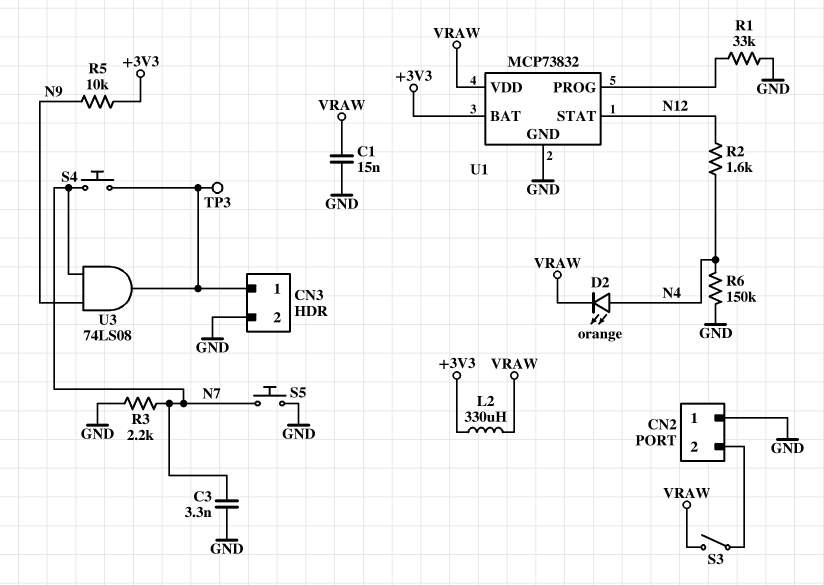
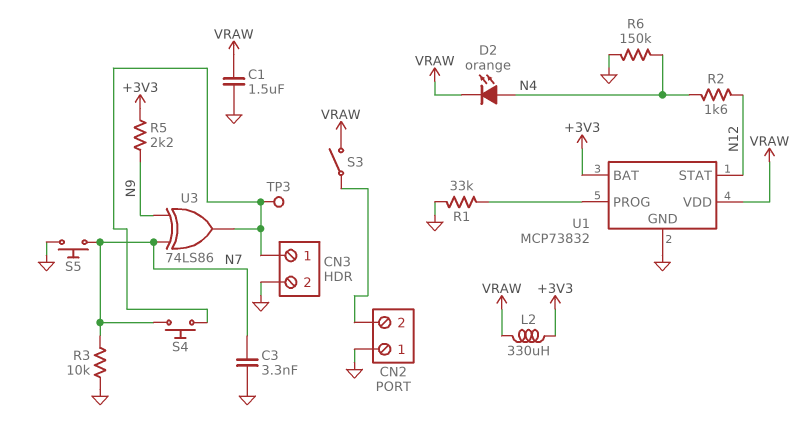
C1: 15nF (GND, VRAW) -> 1.5uF (GND, VRAW)
R3: 2.2k (GND, N7) -> 10k (GND, N7)
R5: 10k (+3V3, N9) -> 2.2k (+3V3, N9)
U3: AND 74LS08 (in N7, in N9, out CN3/1) -> XOR 74LS86 (in N7, in N9, out CN3/1)

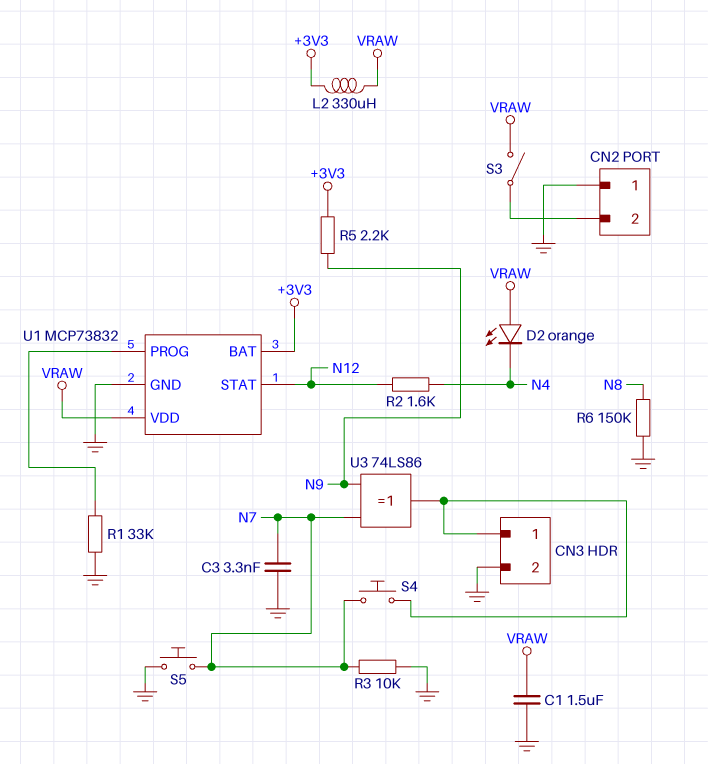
D2: LED orange (A N4, K VRAW) -> LED orange (A VRAW, K N4)
R6: 150k (GND, N4) -> 150k (GND, N8)
TP3: test point (CN3/1) -> none

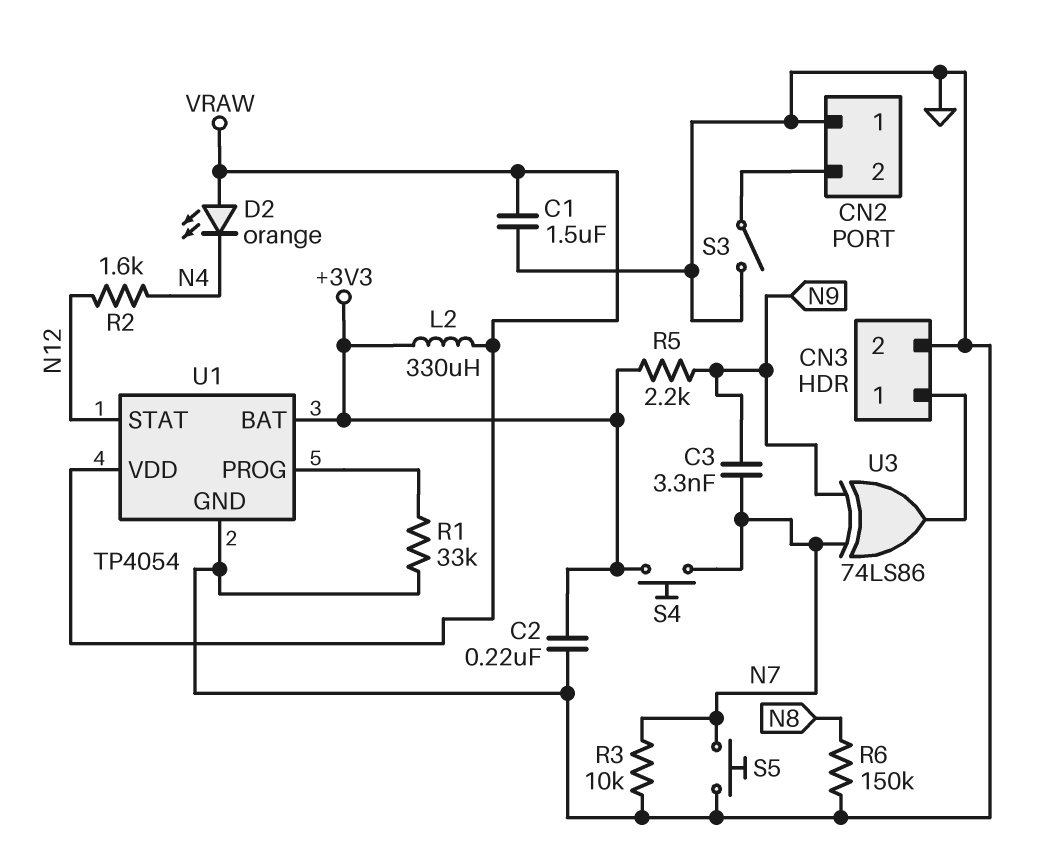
C2: none -> 220nF (+3V3, GND)
C3: 3.3nF (GND, N7) -> 3.3nF (N7, N9)
S3: switch (CN2/2, VRAW) -> switch (CN2/2, GND)
S4: button (CN3/1, N7) -> button (+3V3, N7)
U1: MCP73832 -> TP4054

